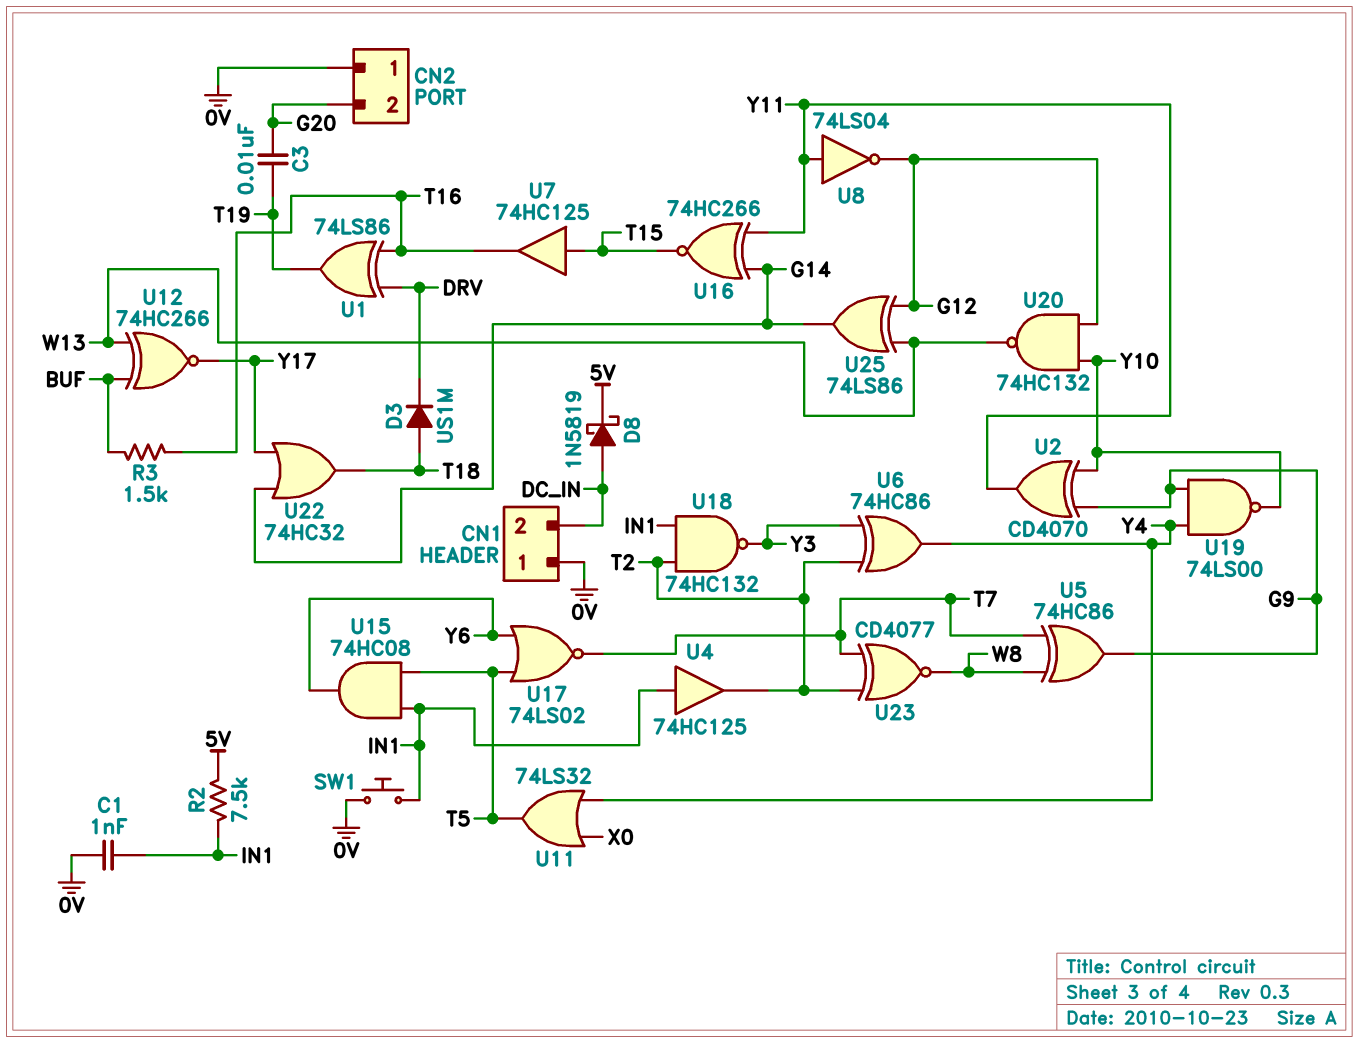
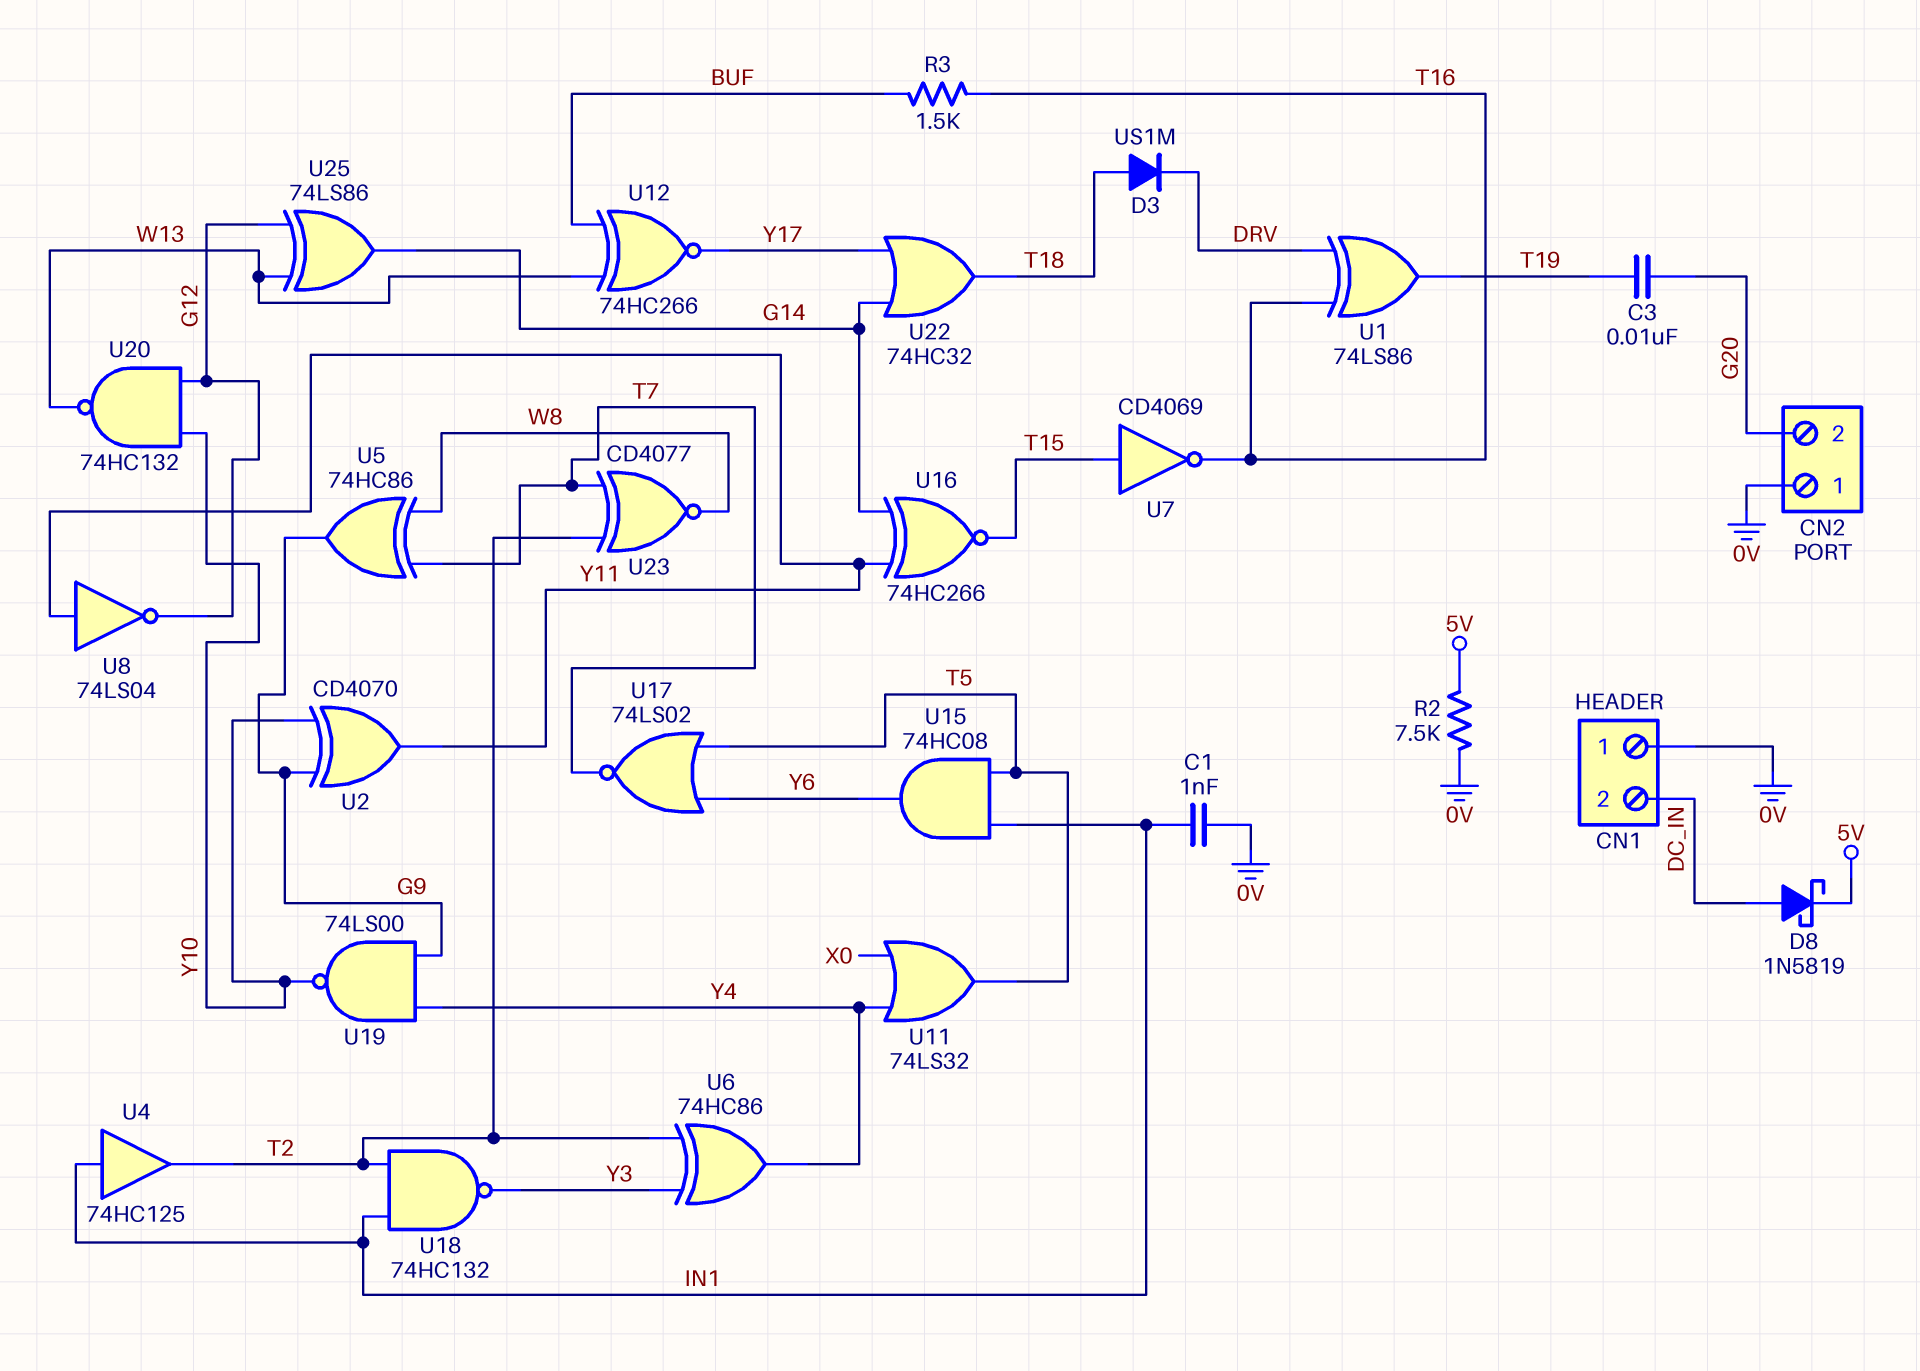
R2: 7.5k (5V, IN1) -> 7.5k (0V, 5V)
SW1: button (0V, IN1) -> none
U7: buffer 74HC125 (in T15, out T16) -> NOT CD4069 (in T15, out T16)

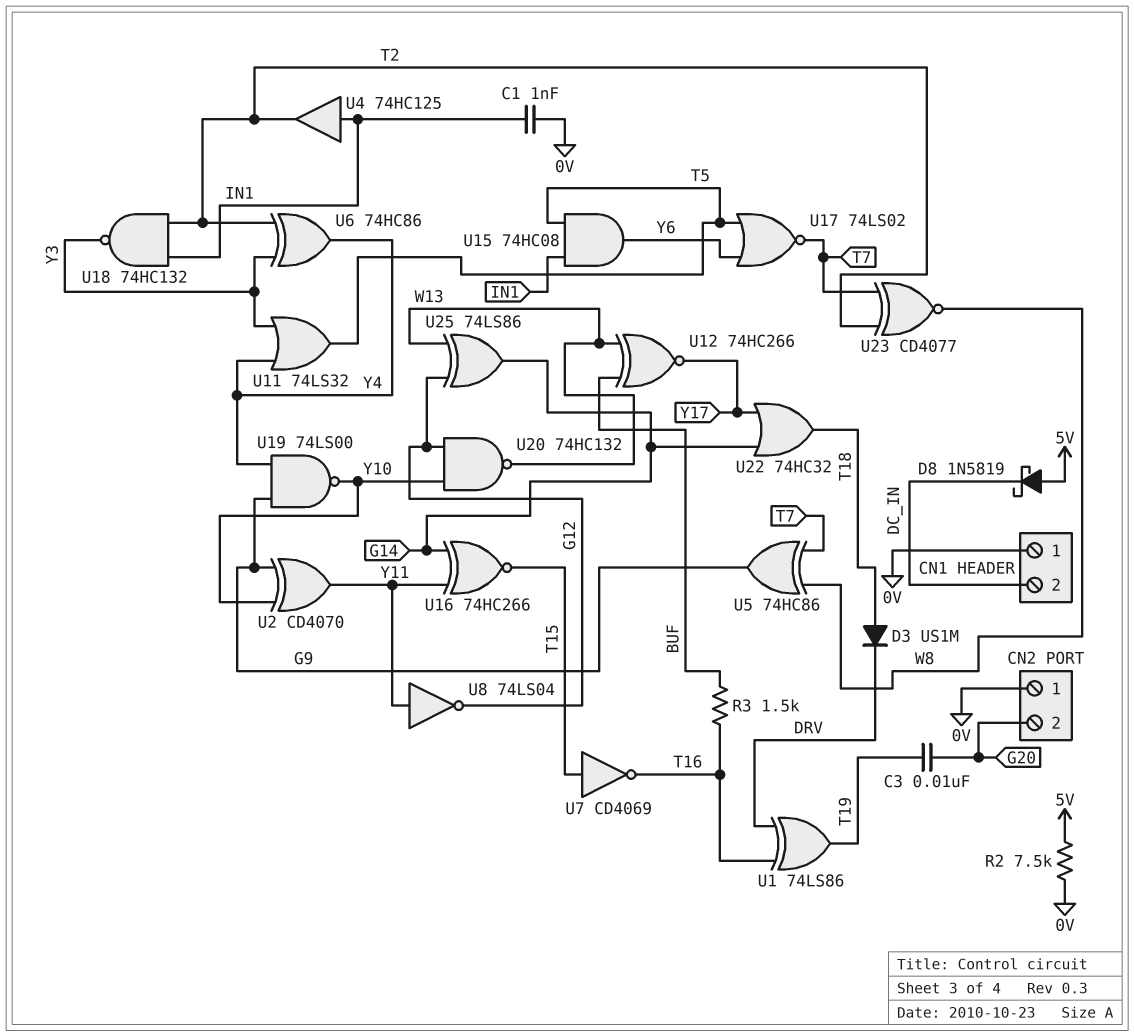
D8: schottky 1N5819 (A DC_IN, K 5V) -> schottky 1N5819 (A 5V, K DC_IN)
U11: OR 74LS32 (in X0, in Y4, out T5) -> OR 74LS32 (in Y3, in Y4, out T5)

